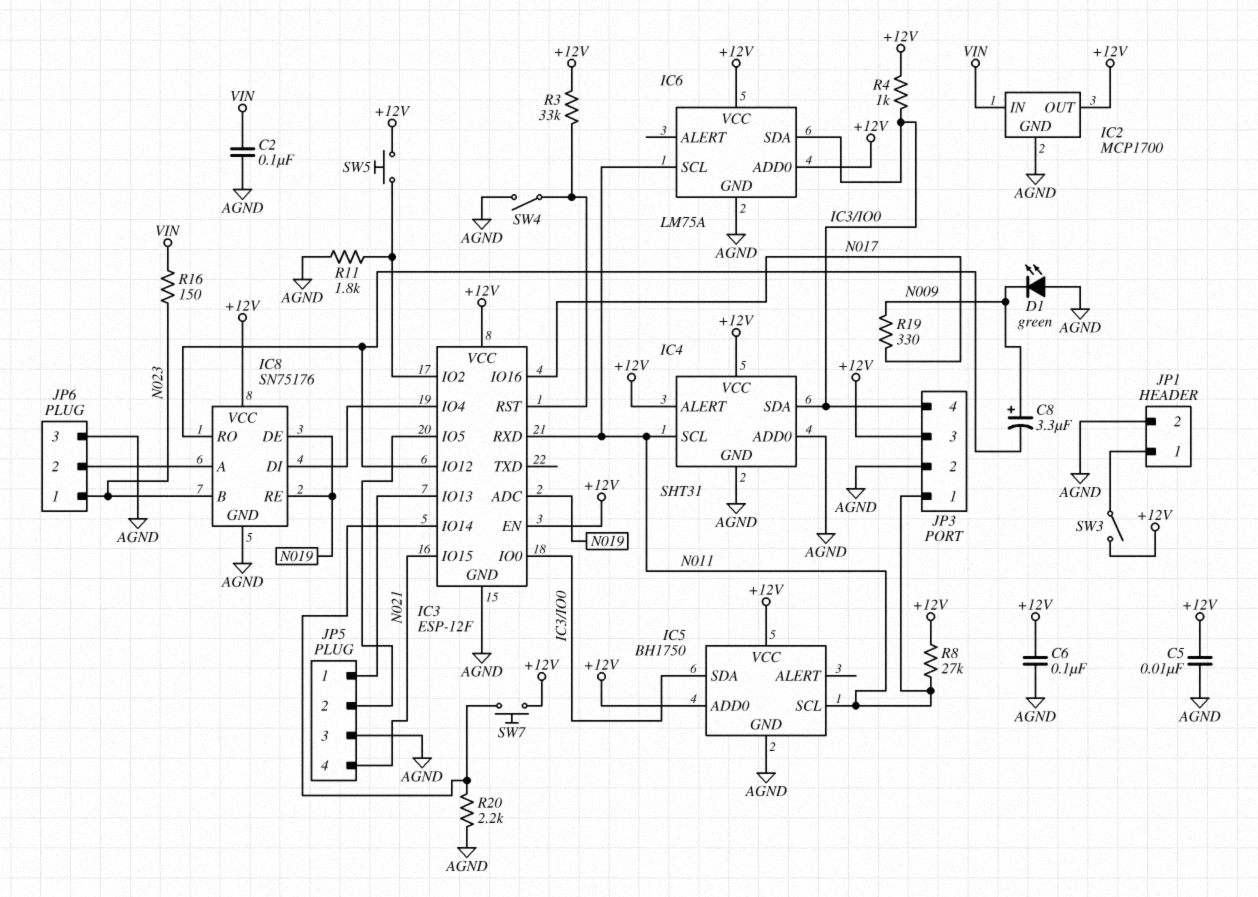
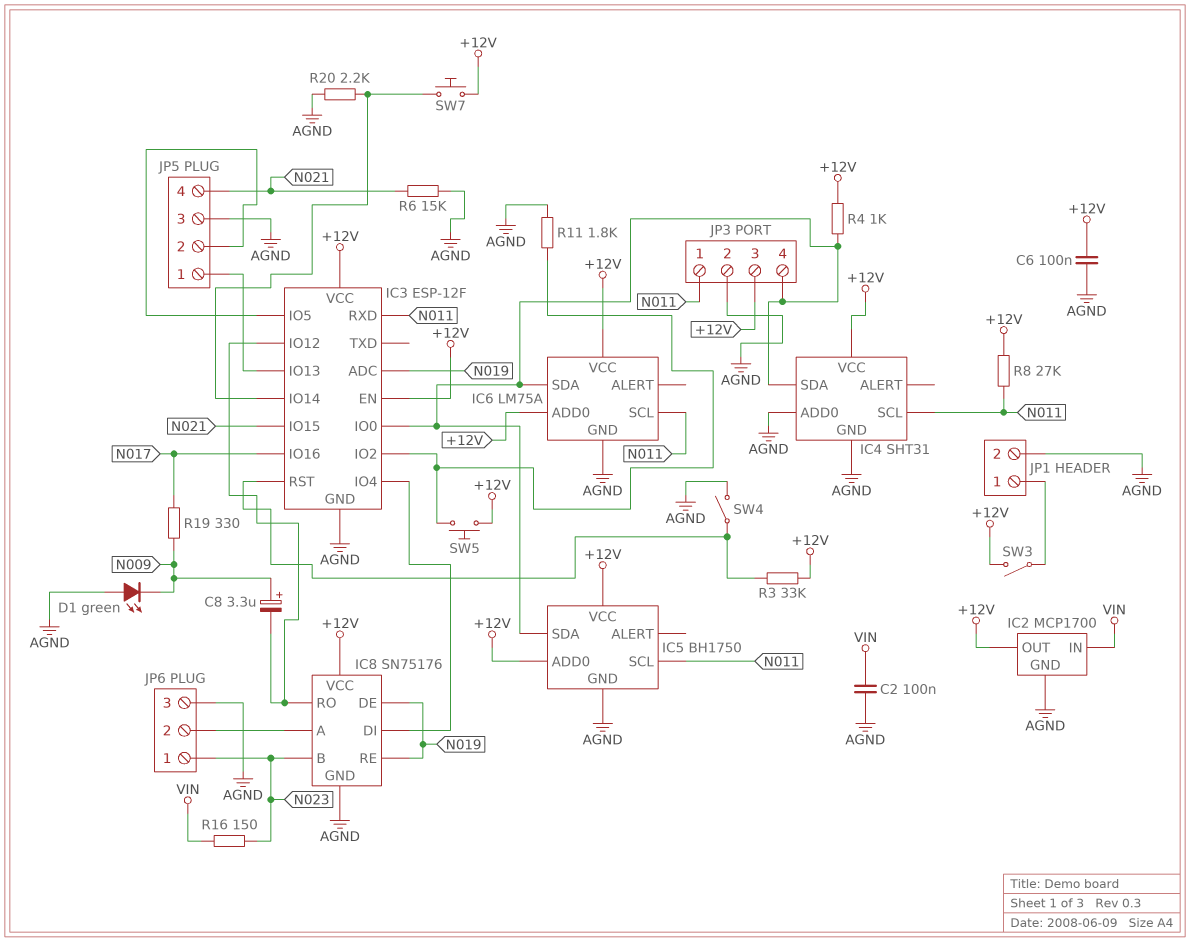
C5: 10nF (+12V, AGND) -> none
IC4 pin ALERT: +12V -> none
R6: none -> 15k (AGND, N021)

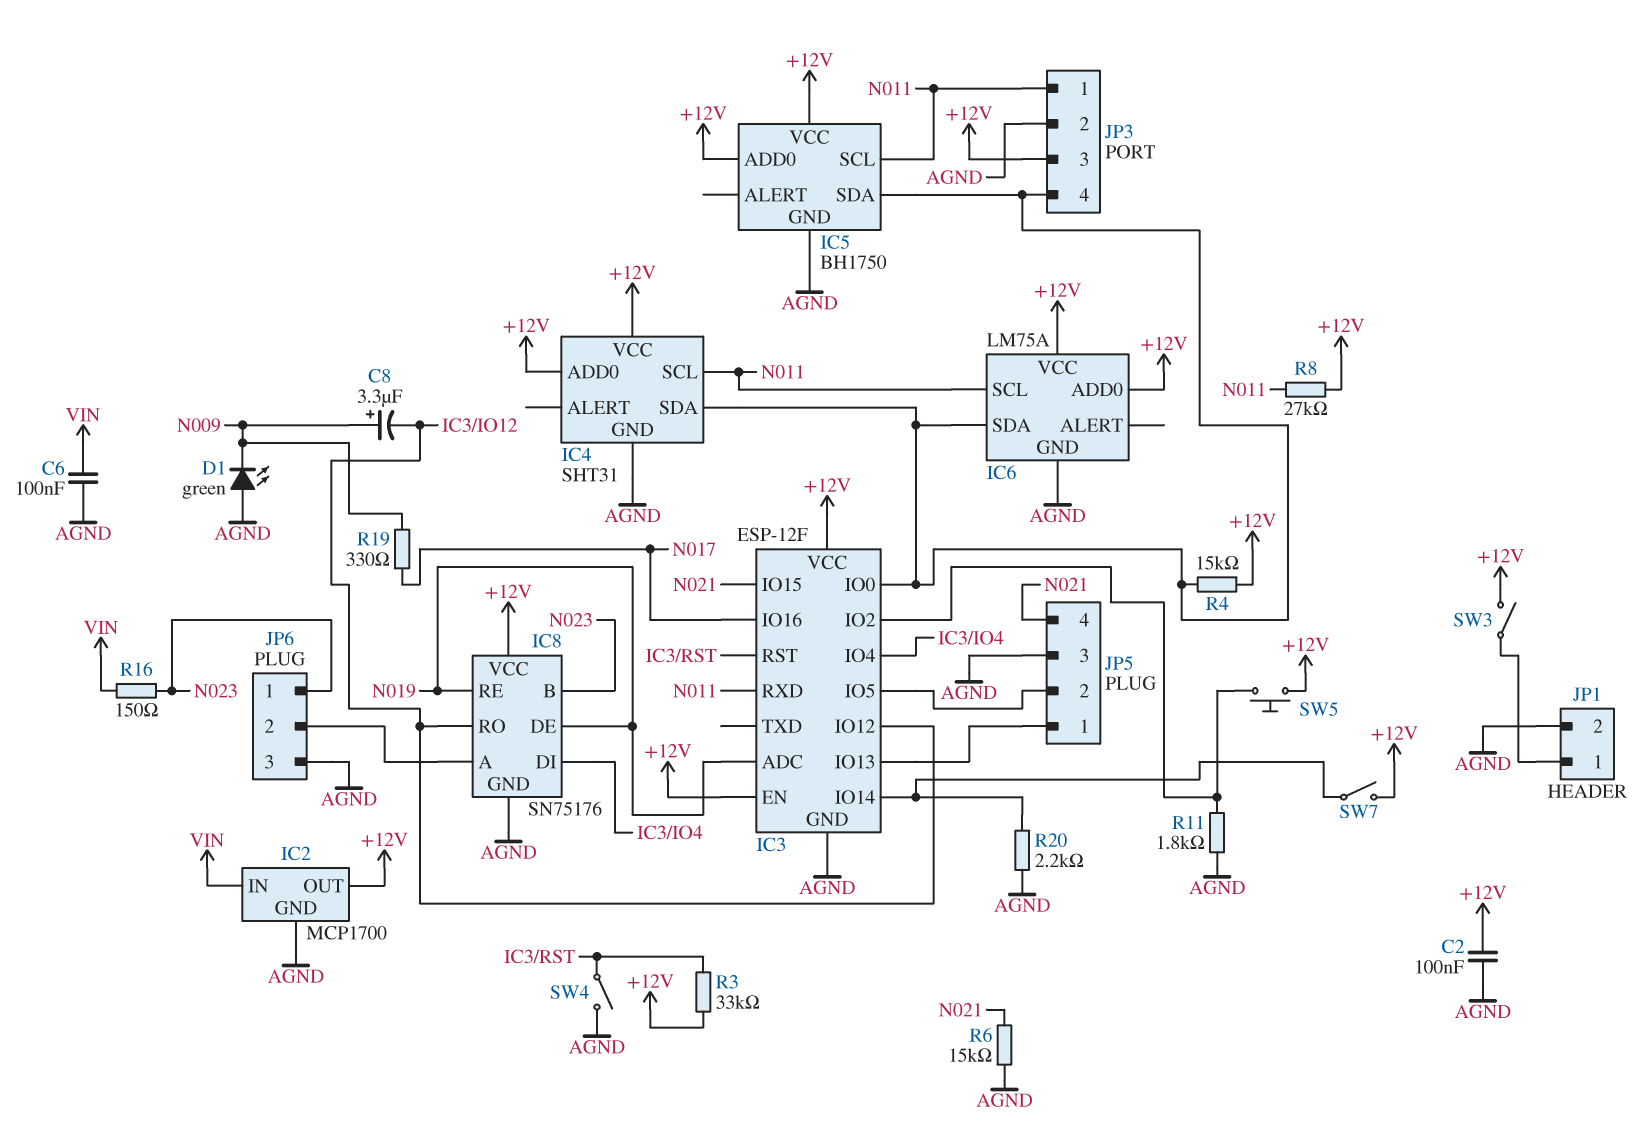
C2: 100nF (AGND, VIN) -> 100nF (+12V, AGND)
C6: 100nF (+12V, AGND) -> 100nF (AGND, VIN)
IC4 pin ADD0: AGND -> +12V
R4: 1k (+12V, IC3/IO0) -> 15k (+12V, IC3/IO0)
SW7: button (+12V, IC3/IO14) -> switch (+12V, IC3/IO14)

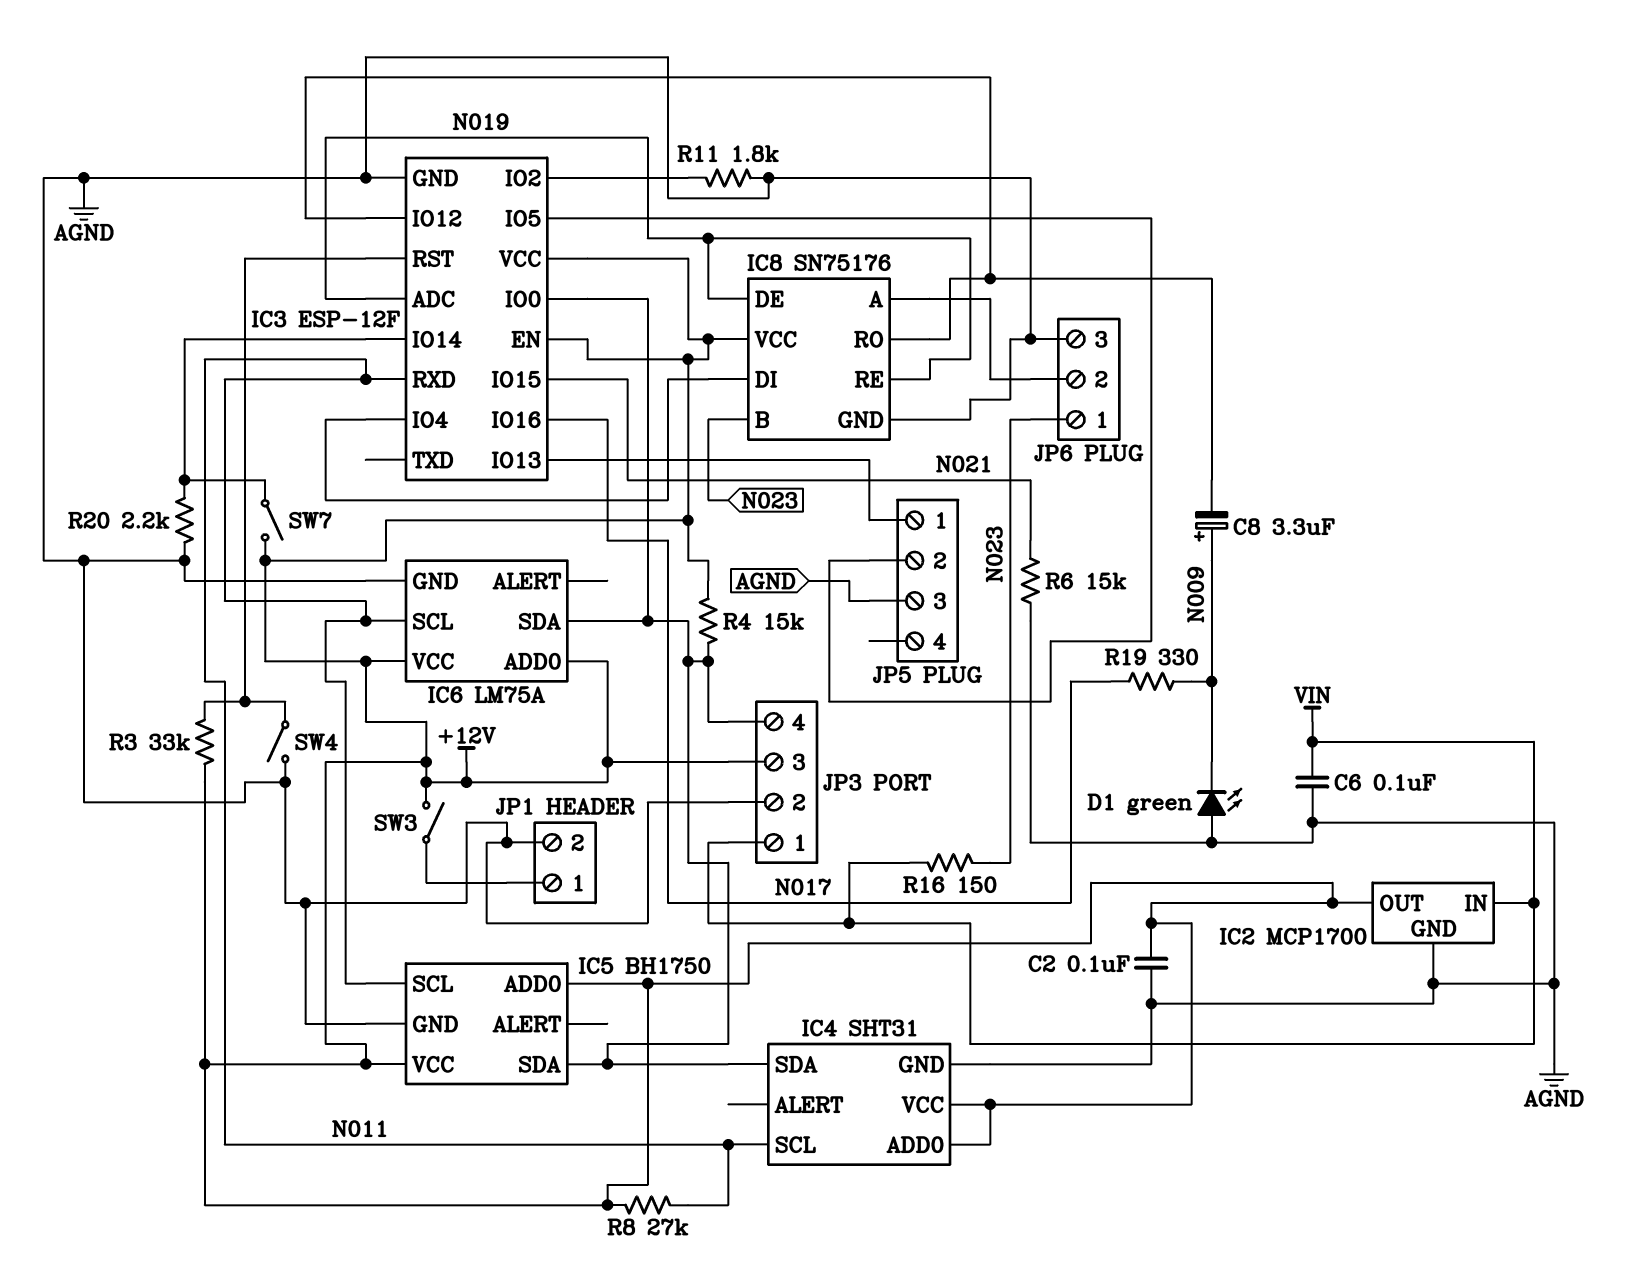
JP3 pin 1: N011 -> VIN
JP5 pin 4: N021 -> none
SW5: button (+12V, IC3/IO2) -> none

